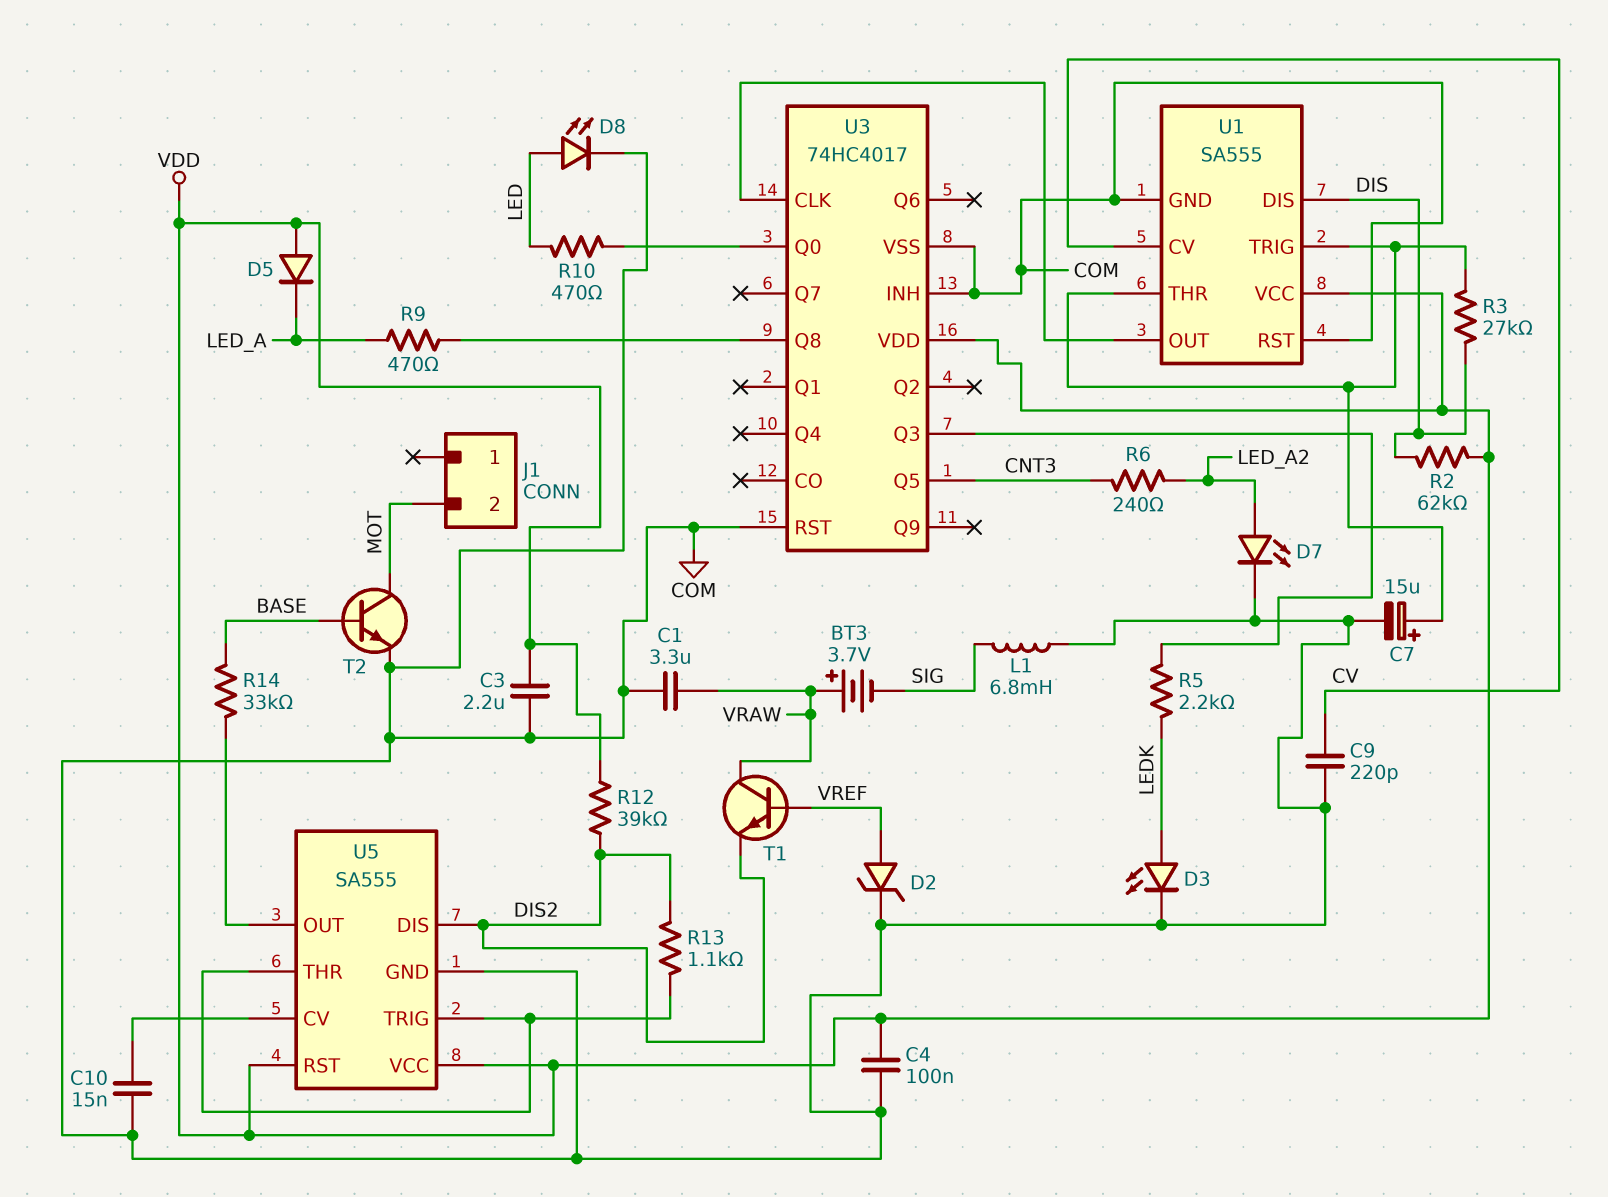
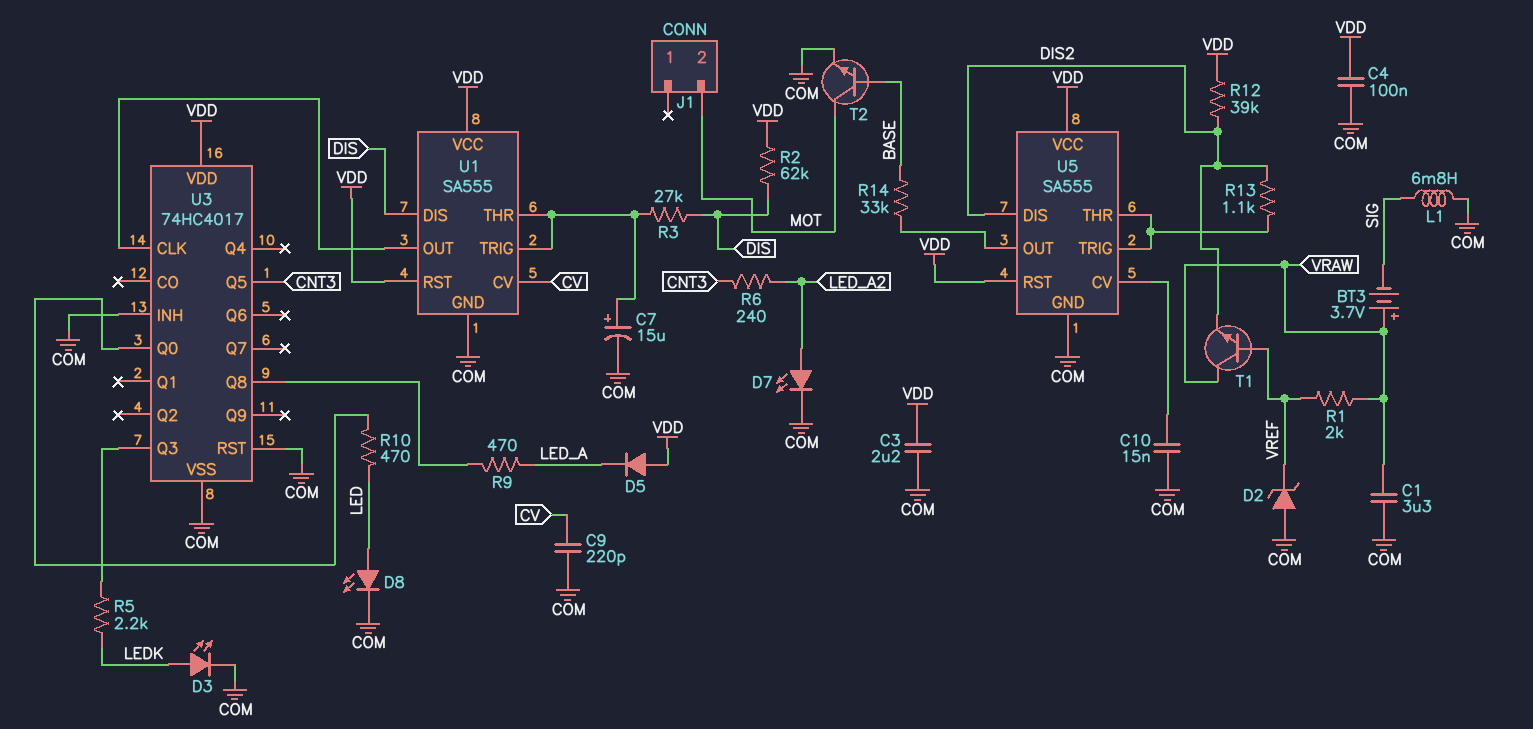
D2: zener (A VREF, K COM) -> zener (A COM, K VREF)
R1: none -> 2k (VRAW, VREF)
U1 pin RST: COM -> VDD

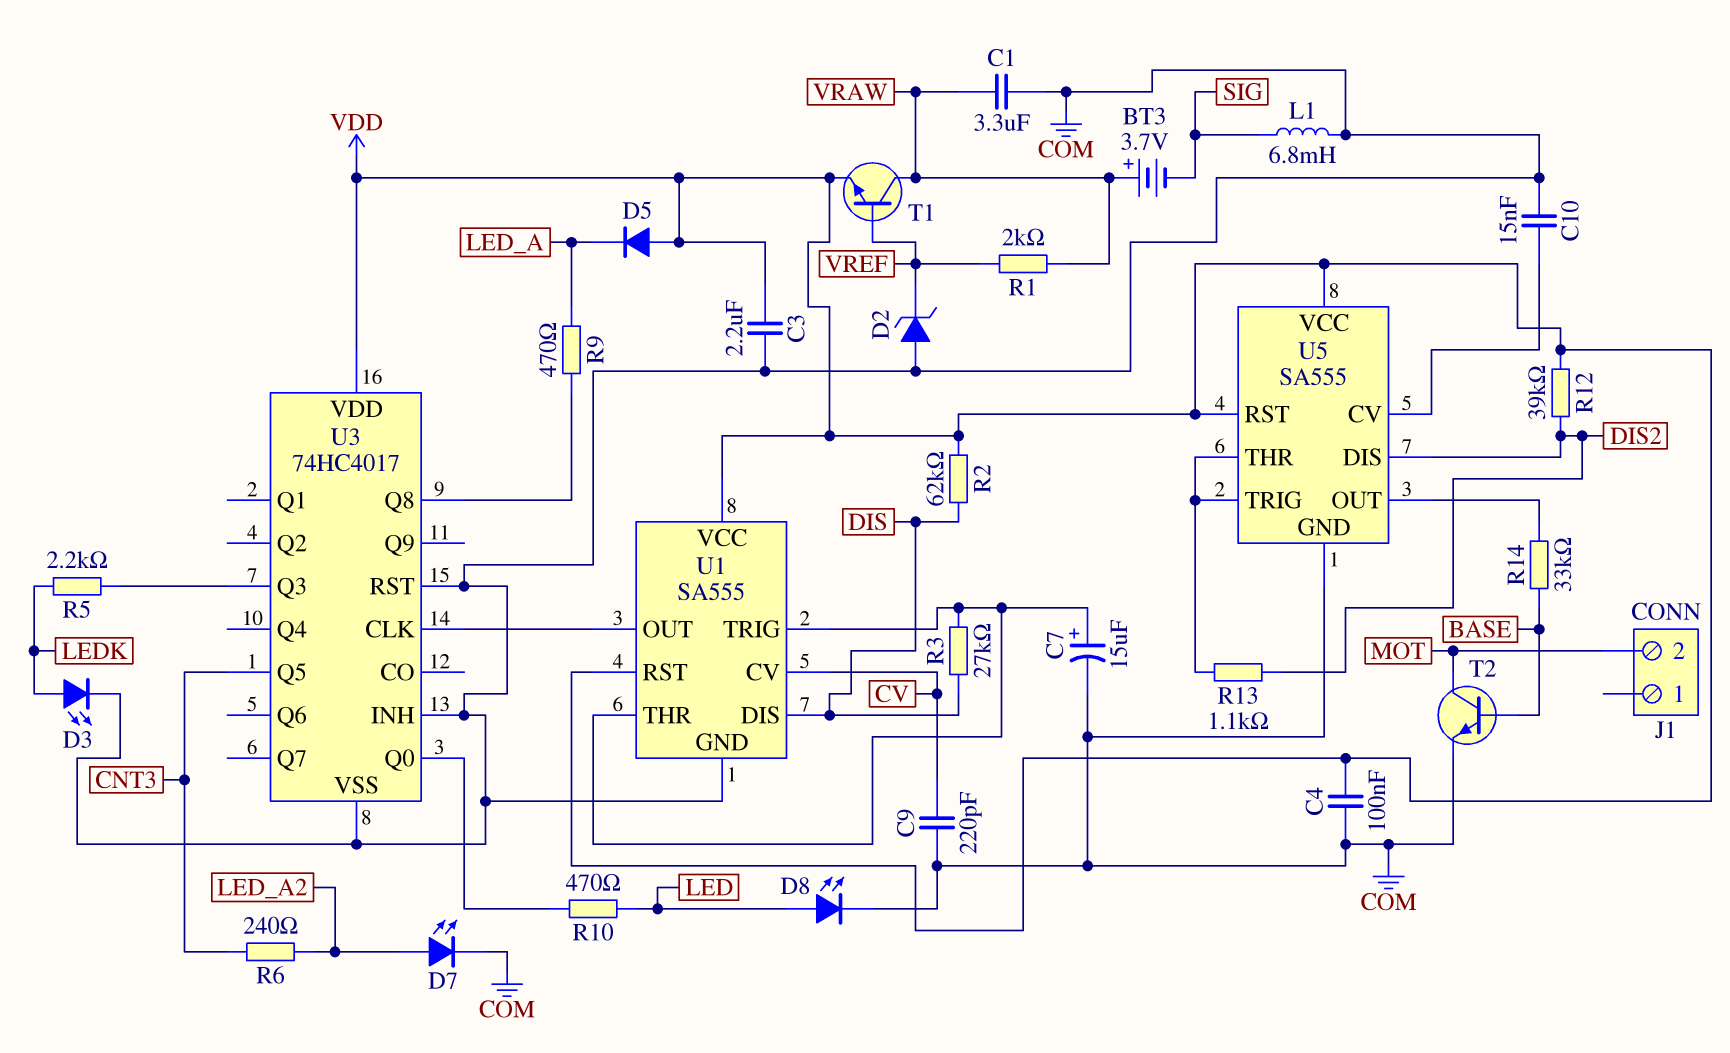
T1: NPN (B VREF, C VRAW, E DIS2) -> NPN (B VREF, C VRAW, E VDD)

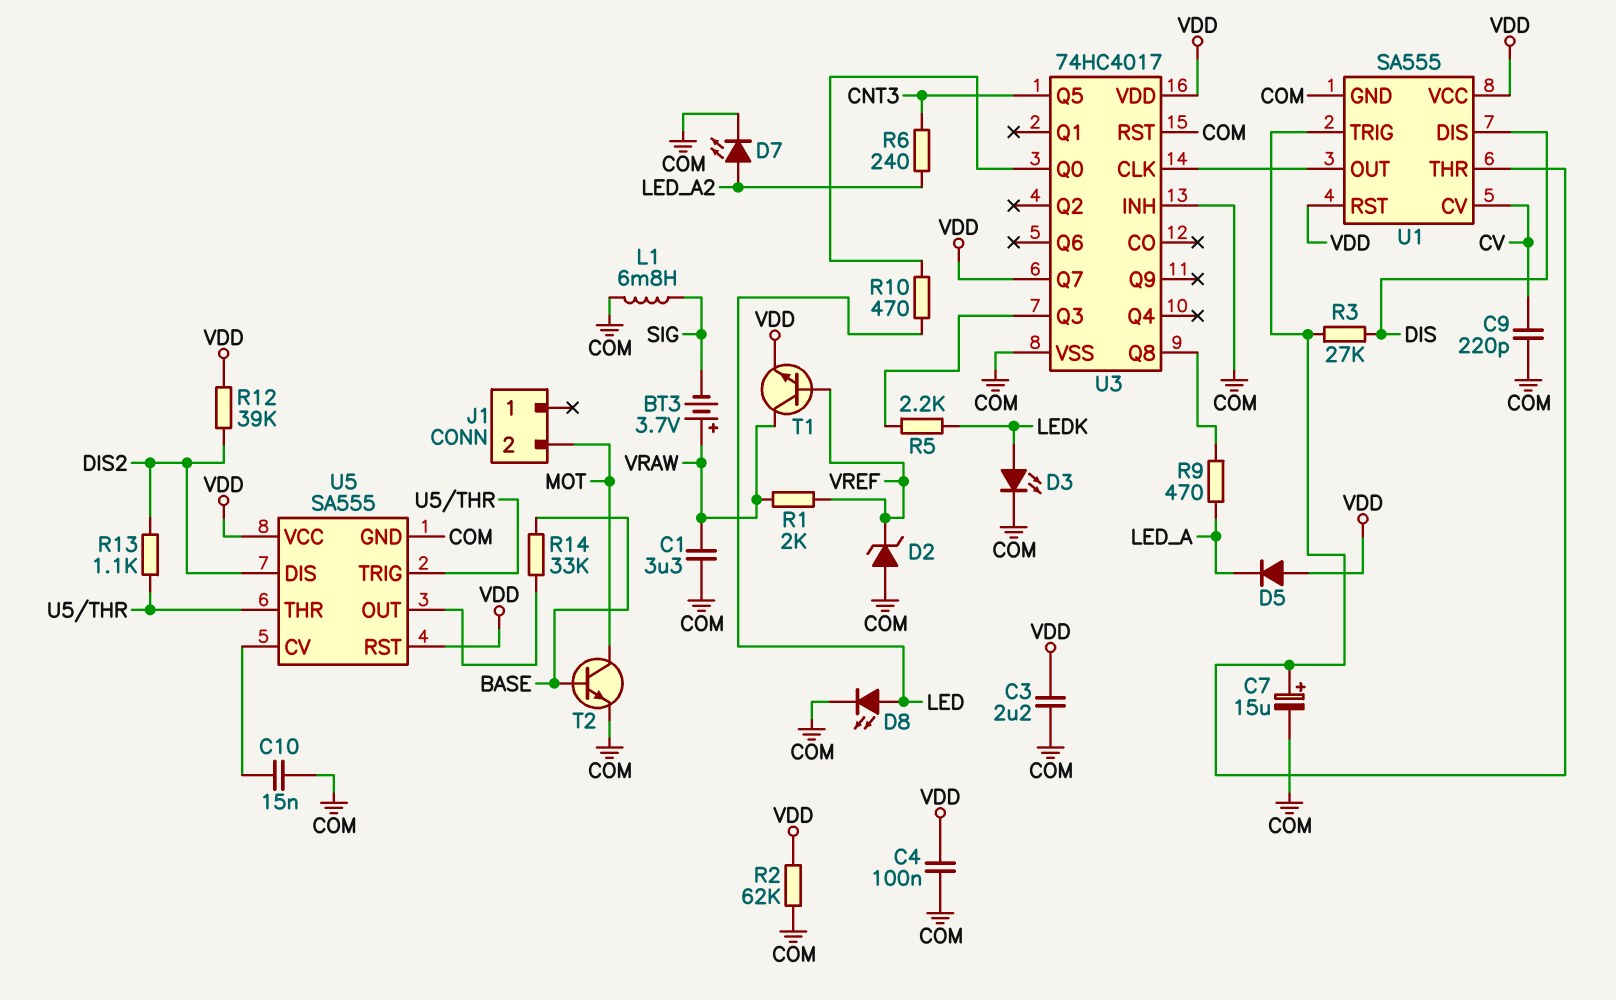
R2: 62k (DIS, VDD) -> 62k (COM, VDD)
U3 pin Q7: none -> VDD

